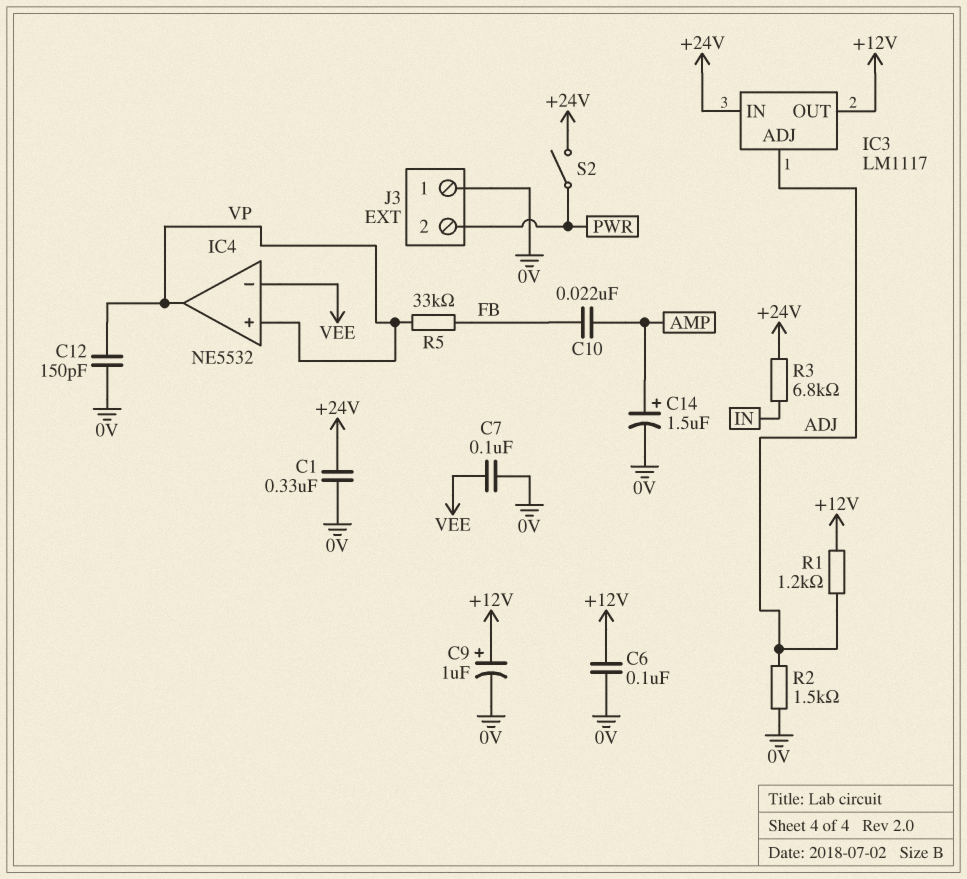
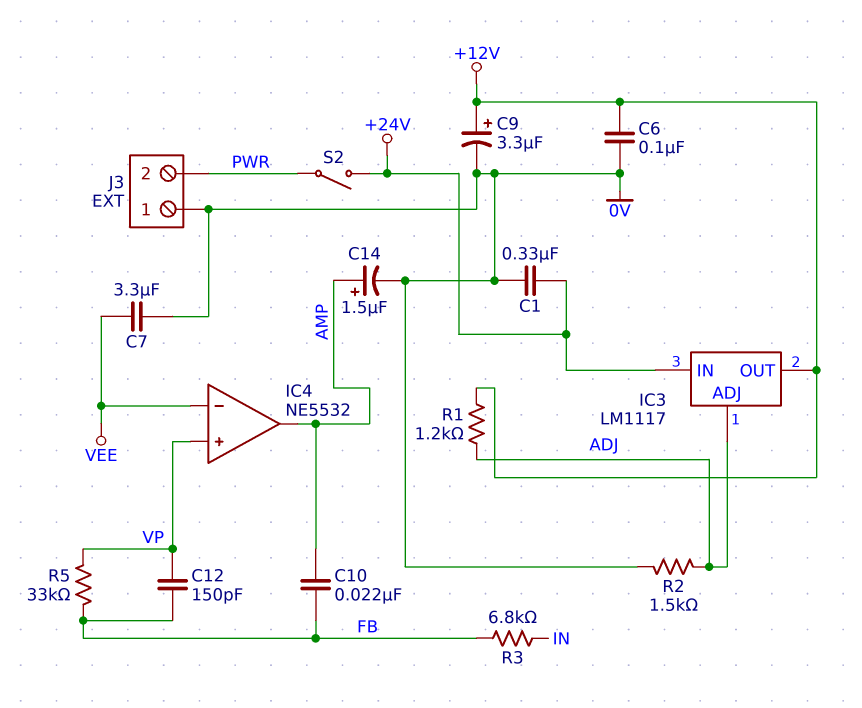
C7: 100nF (0V, VEE) -> 3.3uF (0V, VEE)
C9: 1uF (plus +12V, minus 0V) -> 3.3uF (plus +12V, minus 0V)
C12: 150pF (0V, VP) -> 150pF (FB, VP)
IC4 pin out: VP -> AMP
R3: 6.8k (+24V, IN) -> 6.8k (FB, IN)

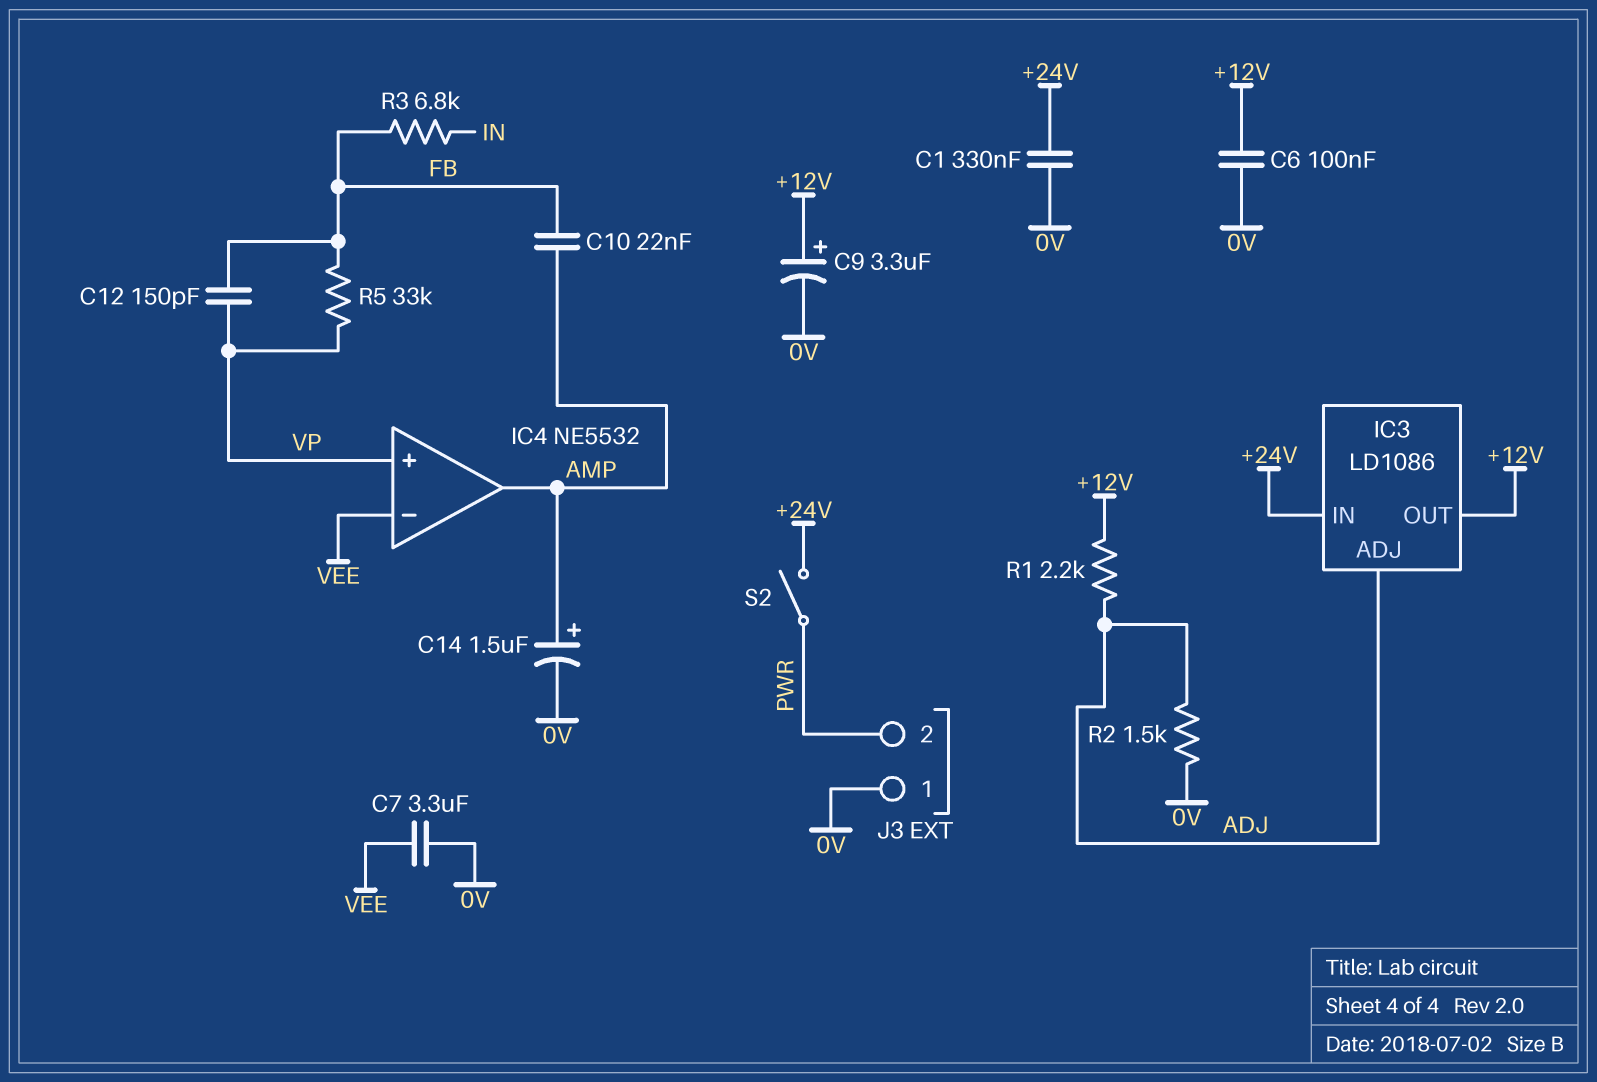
IC3: LM1117 -> LD1086
R1: 1.2k (+12V, ADJ) -> 2.2k (+12V, ADJ)

